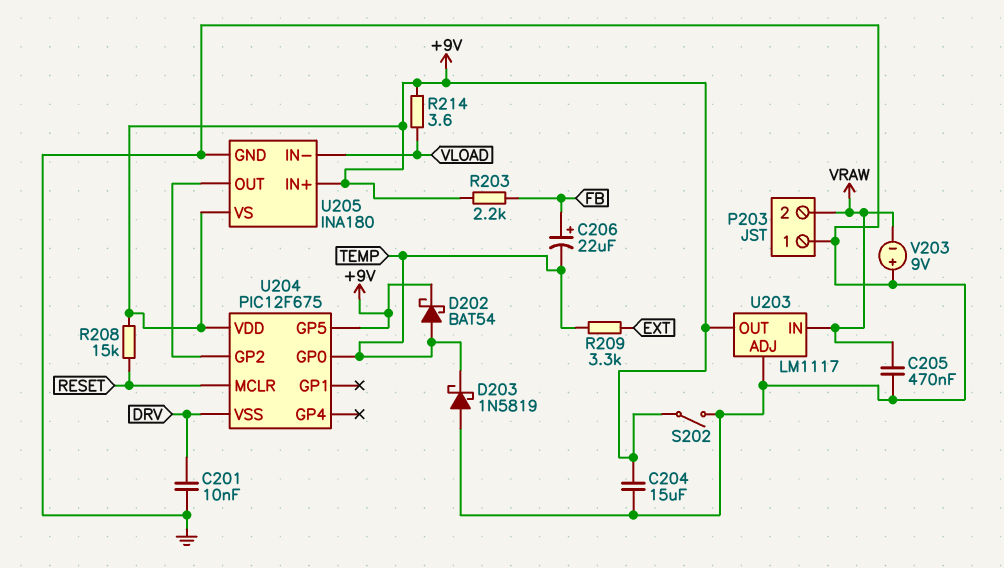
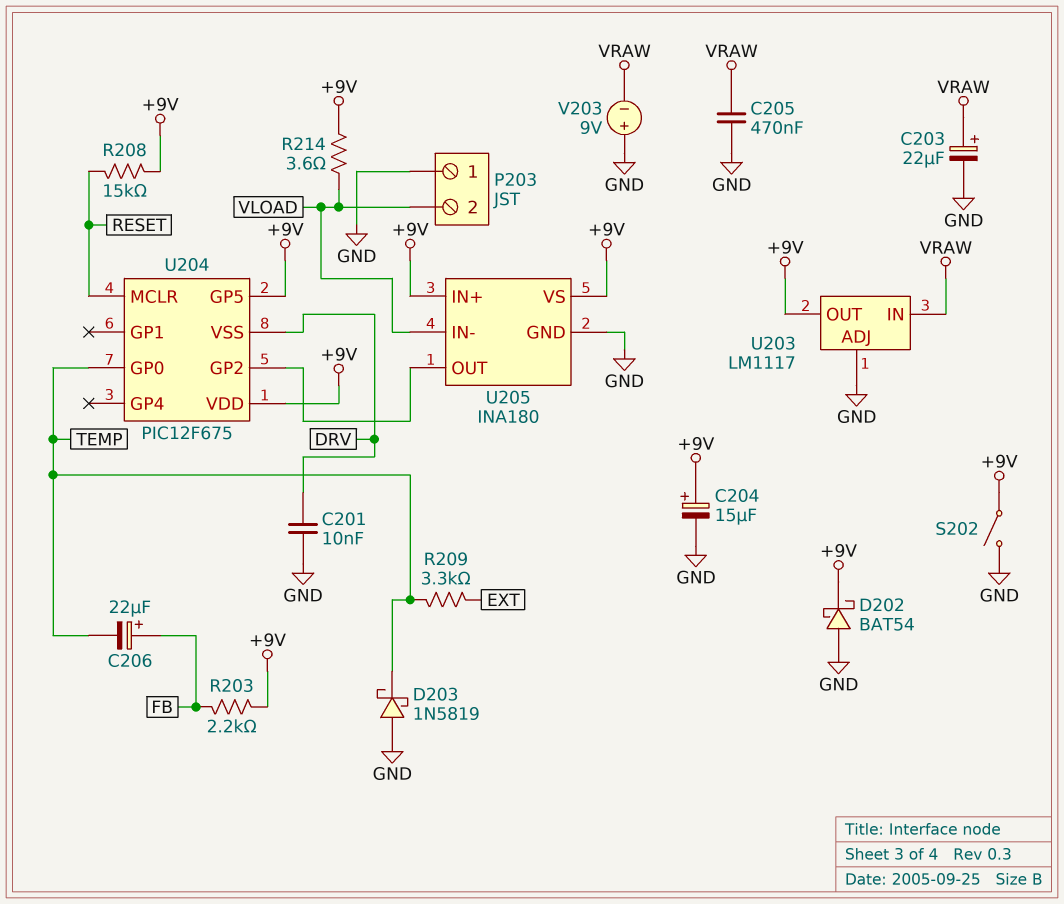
C203: none -> 22uF (plus VRAW, minus GND)
C204: 15uF (+9V, GND) -> 15uF (plus +9V, minus GND)
D202: schottky BAT54 (A TEMP, K +9V) -> schottky BAT54 (A GND, K +9V)
P203 pin 2: VRAW -> VLOAD

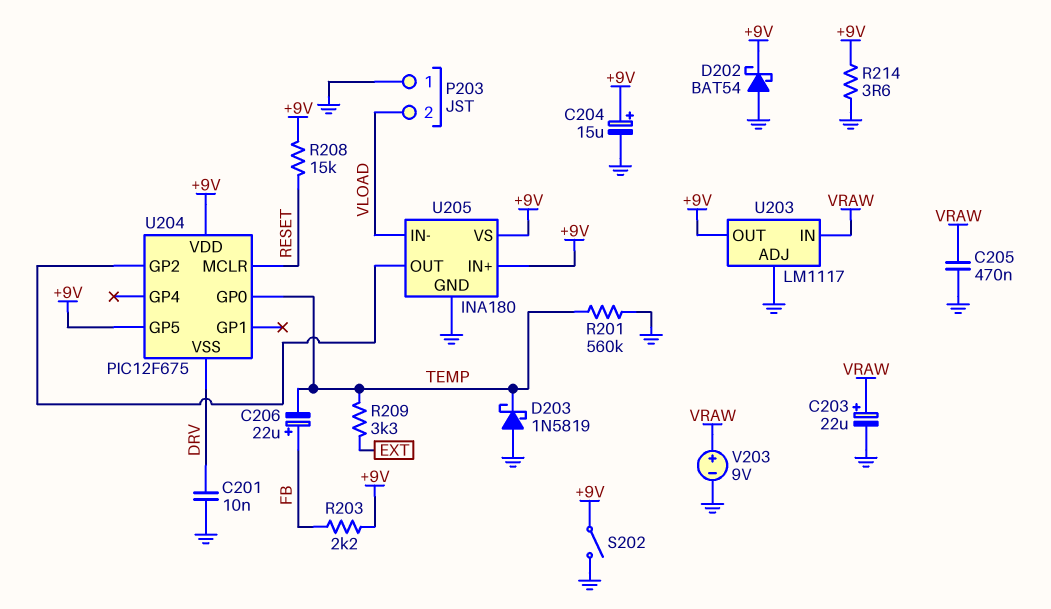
R201: none -> 560k (GND, TEMP)
R214: 3.6 (+9V, VLOAD) -> 3.6 (+9V, GND)
V203: 9V (plus GND, minus VRAW) -> 9V (plus VRAW, minus GND)

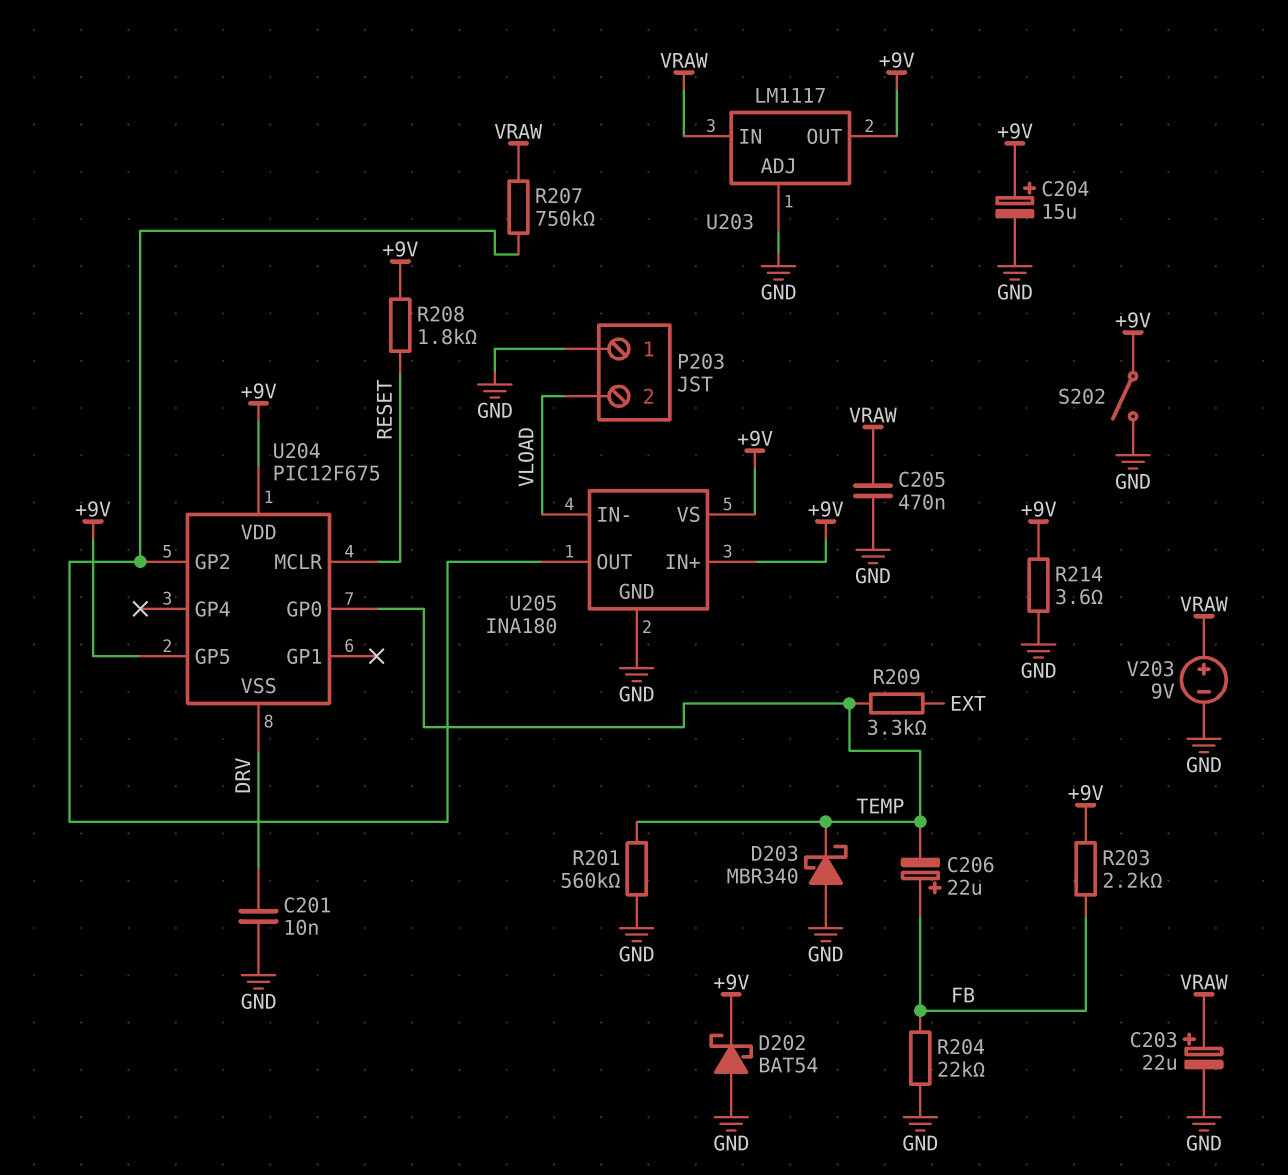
D203: schottky 1N5819 (A GND, K TEMP) -> schottky MBR340 (A GND, K TEMP)
R204: none -> 22k (FB, GND)
R207: none -> 750k (U204/GP2, VRAW)
R208: 15k (+9V, RESET) -> 1.8k (+9V, RESET)

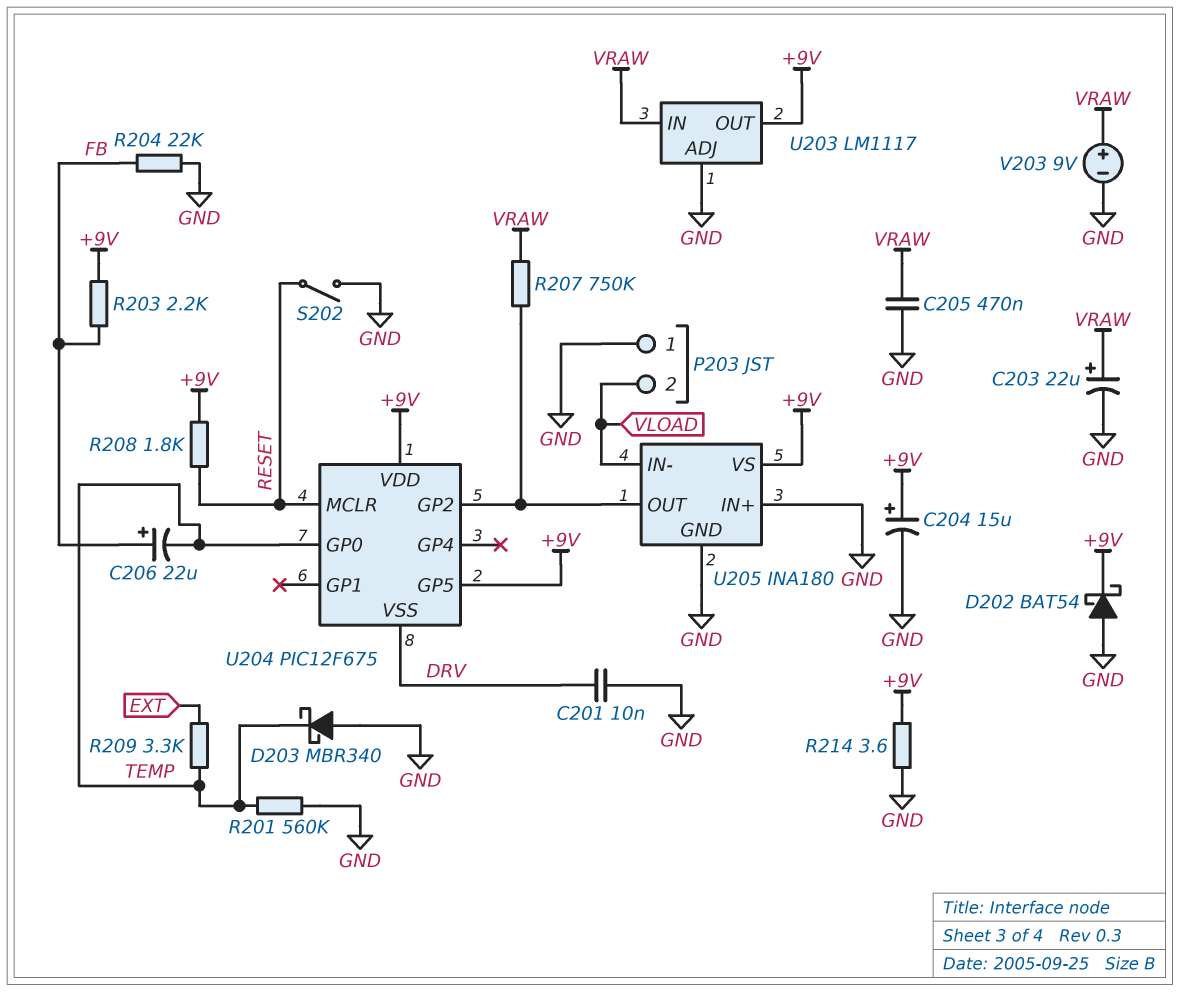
S202: switch (+9V, GND) -> switch (GND, RESET)
U205 pin IN+: +9V -> GND

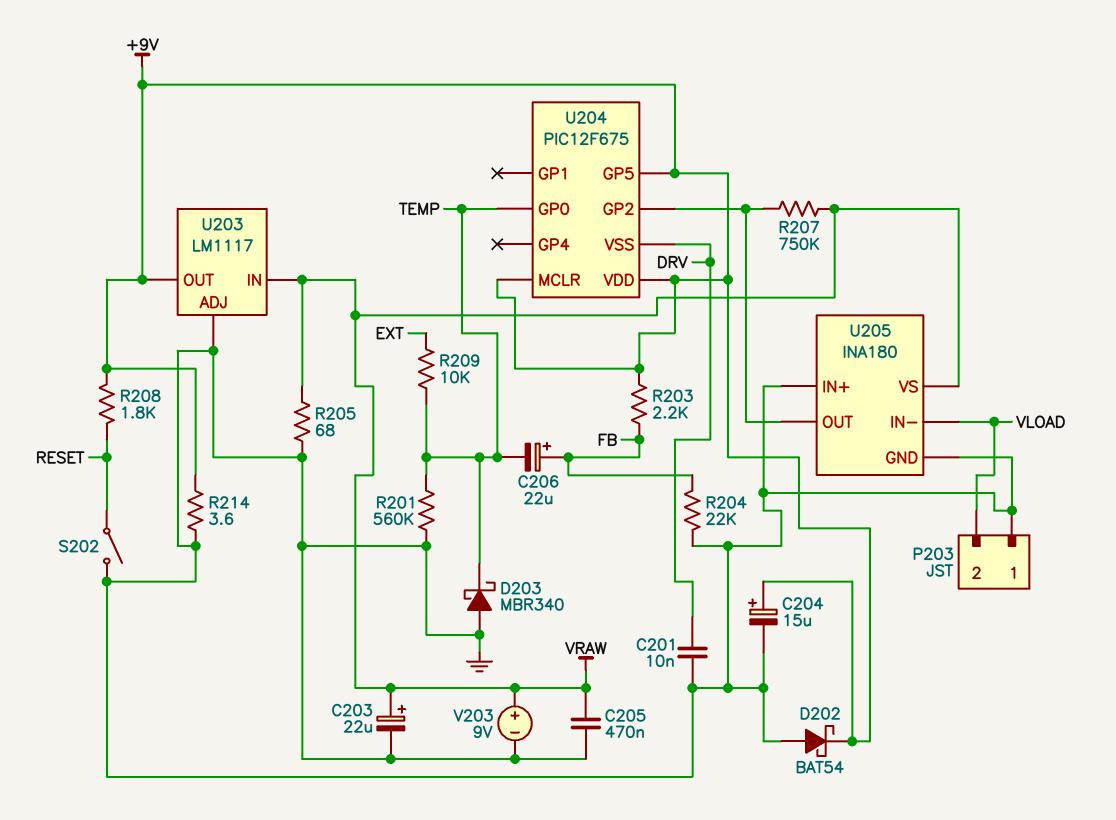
R205: none -> 68 (GND, VRAW)
R209: 3.3k (EXT, TEMP) -> 10k (EXT, TEMP)
U204 pin MCLR: RESET -> +9V
U205 pin VS: +9V -> VRAW

